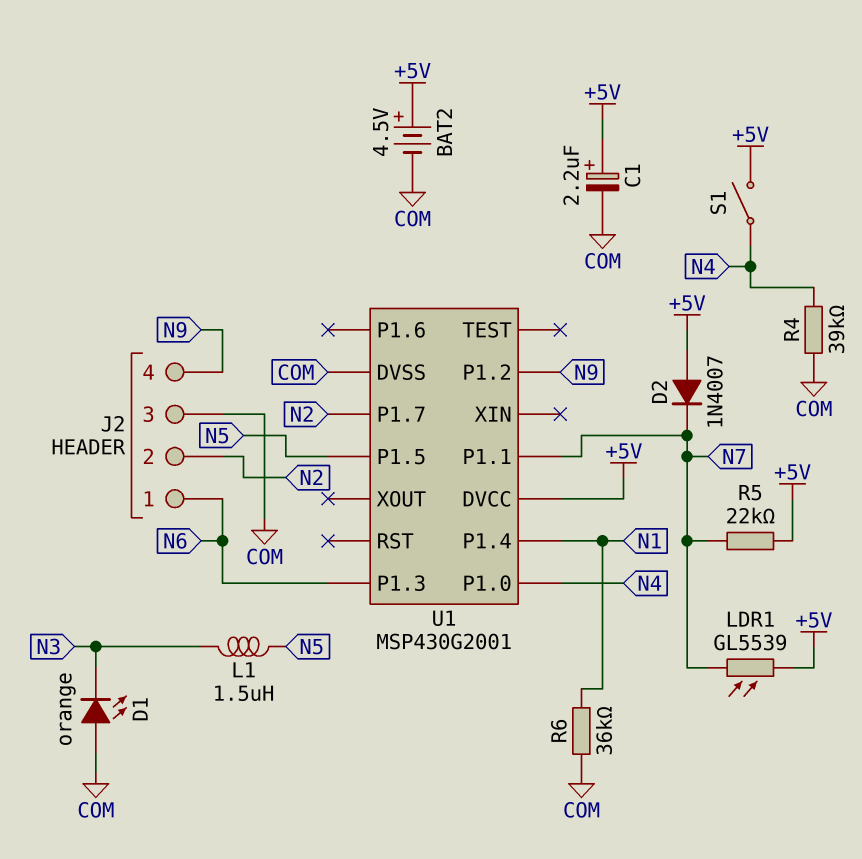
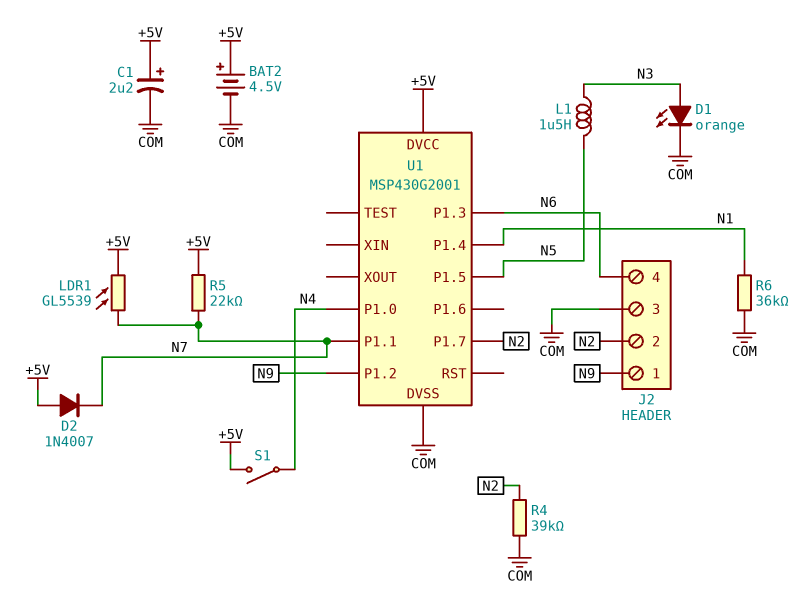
D1: LED orange (A COM, K N3) -> LED orange (A N3, K COM)
J2 pin 1: N6 -> N9
J2 pin 4: N9 -> N6
R4: 39k (COM, N4) -> 39k (COM, N2)

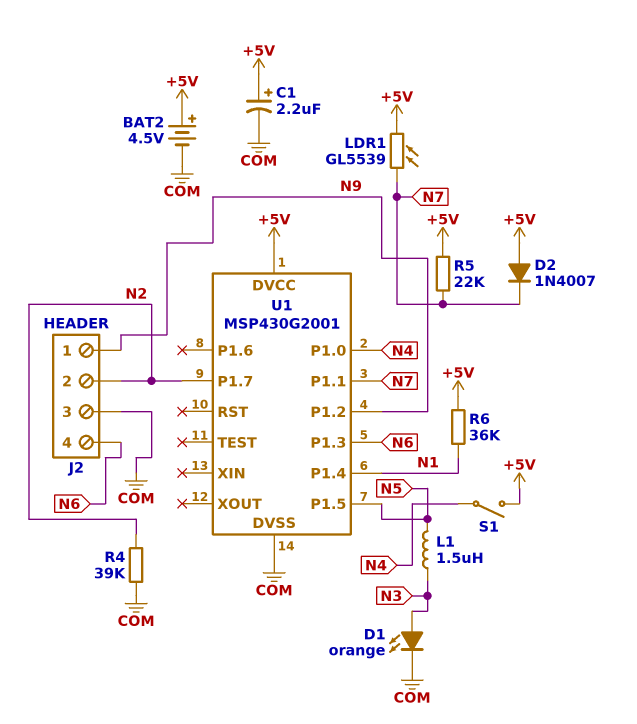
R6: 36k (COM, N1) -> 36k (+5V, N1)

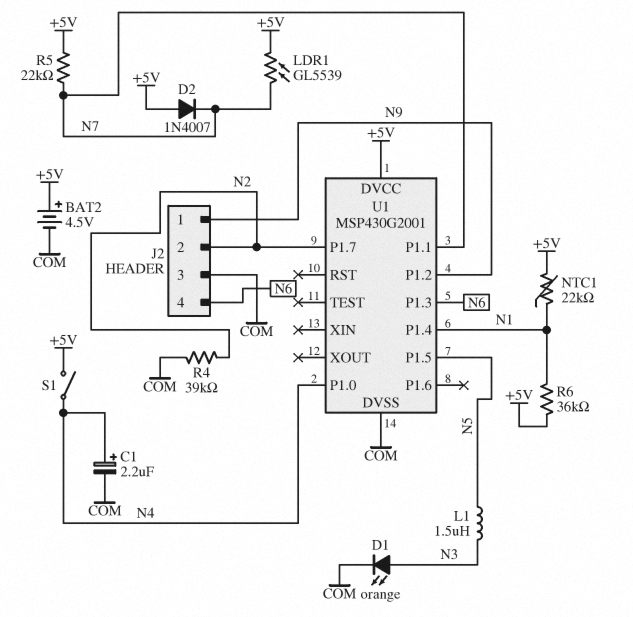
C1: 2.2uF (plus +5V, minus COM) -> 2.2uF (plus N4, minus COM)
NTC1: none -> 22k (+5V, N1)

